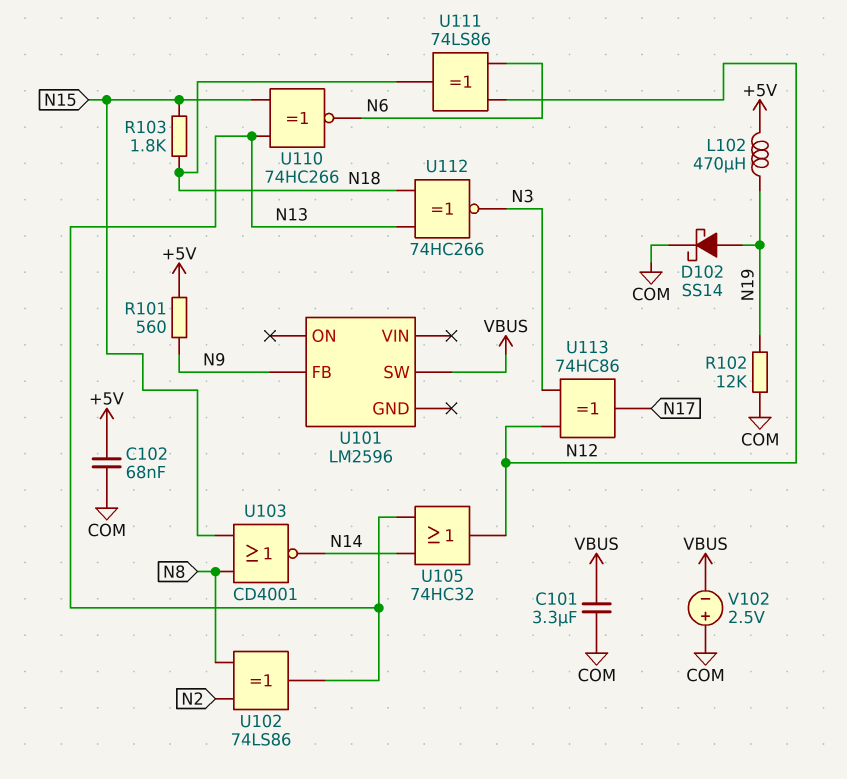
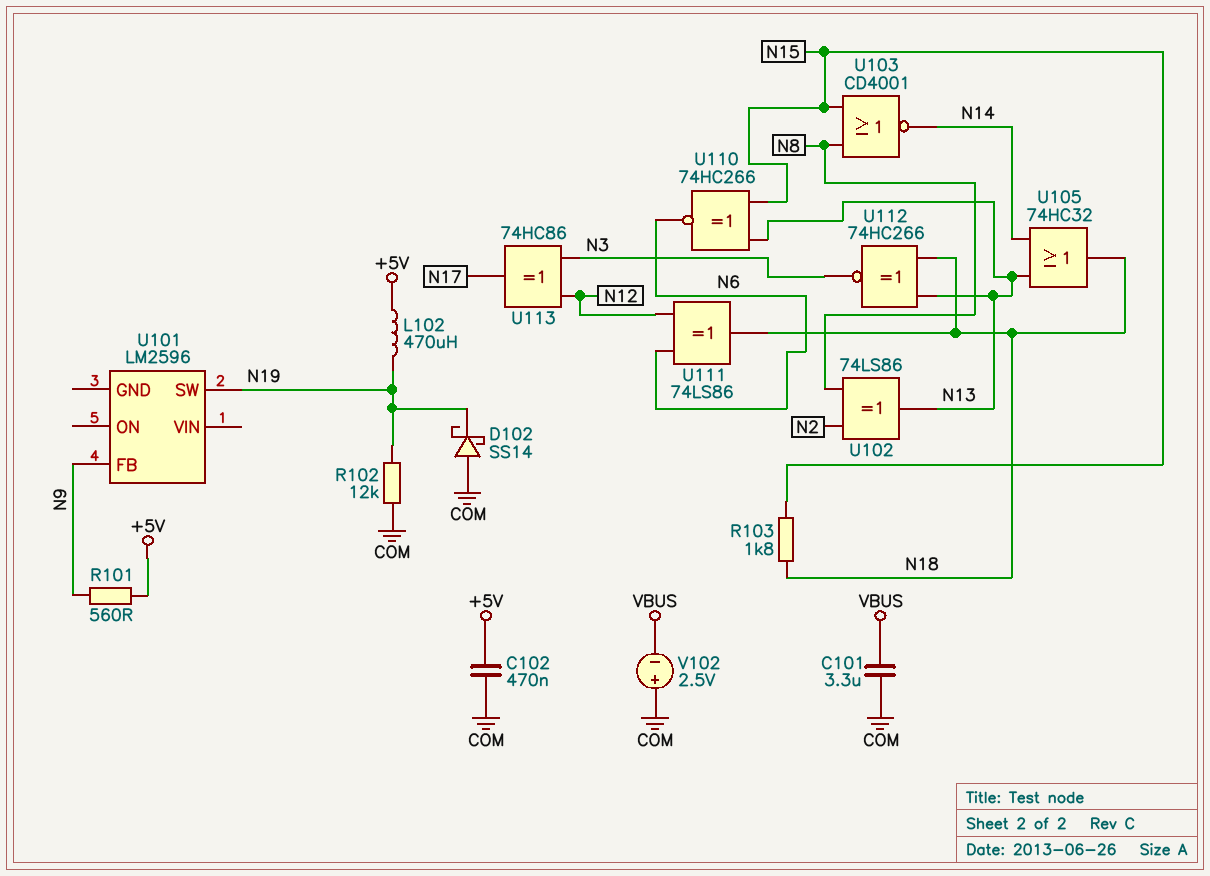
C102: 68nF (+5V, COM) -> 470nF (+5V, COM)
D102: schottky SS14 (A N19, K COM) -> schottky SS14 (A COM, K N19)
U101 pin SW: VBUS -> N19
U105: OR 74HC32 (in N13, in N14, out N12) -> OR 74HC32 (in N13, in N14, out N18)

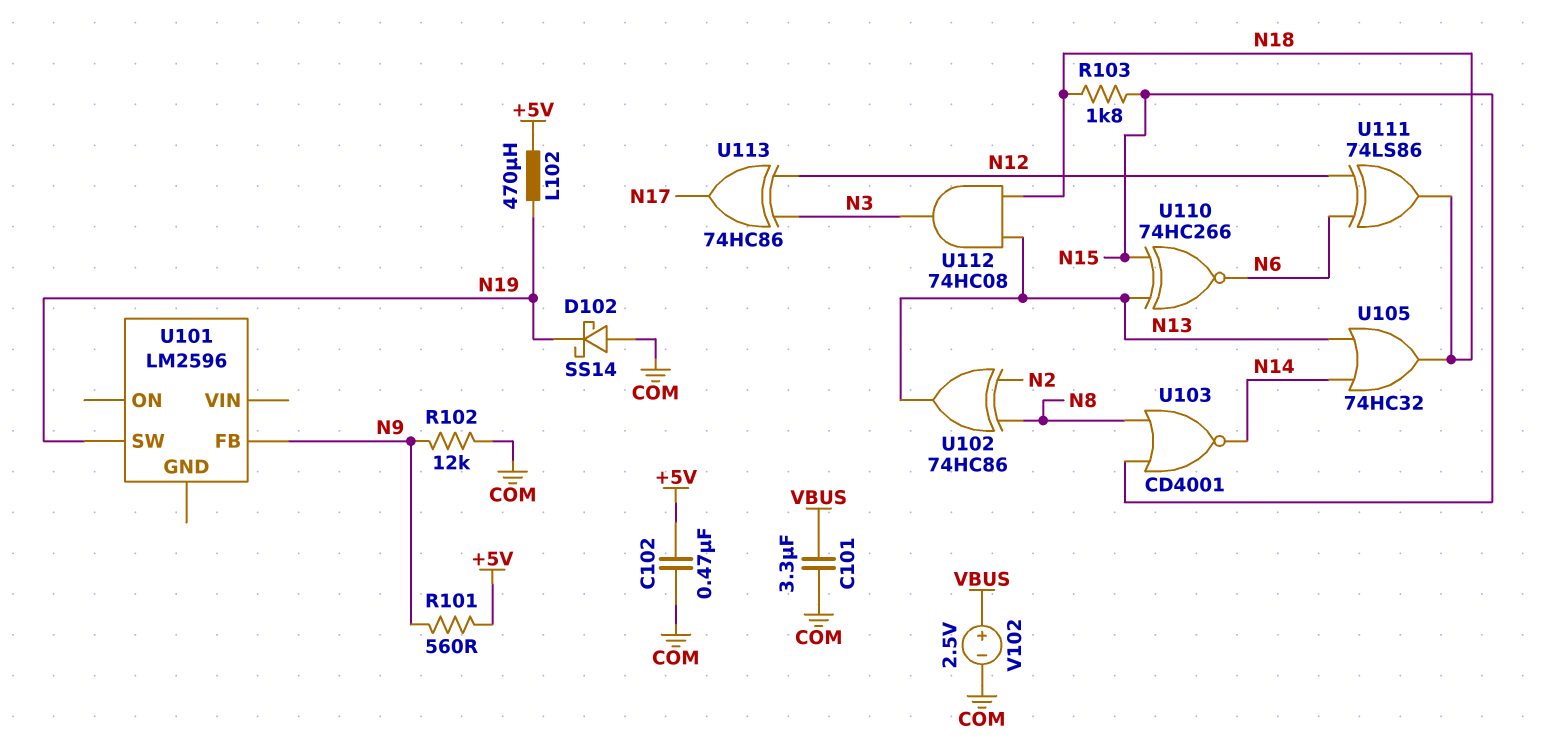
R102: 12k (COM, N19) -> 12k (COM, N9)
U102: XOR 74LS86 (in N2, in N8, out N13) -> XOR 74HC86 (in N2, in N8, out N13)
U112: XNOR 74HC266 (in N13, in N18, out N3) -> AND 74HC08 (in N13, in N18, out N3)
V102: 2.5V (plus COM, minus VBUS) -> 2.5V (plus VBUS, minus COM)

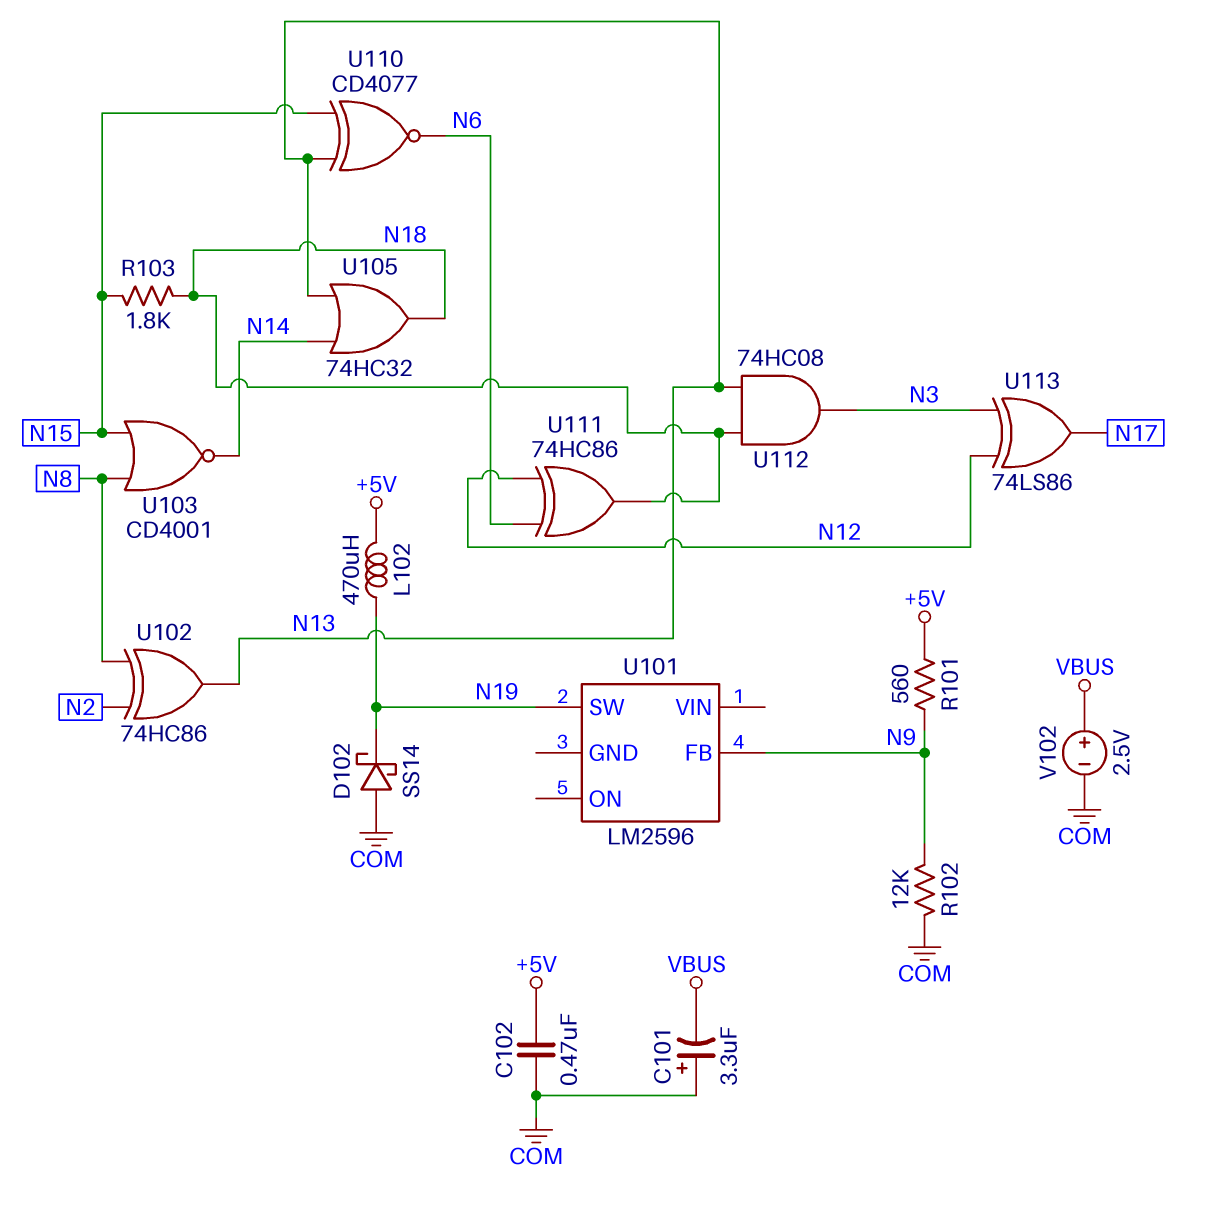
C101: 3.3uF (COM, VBUS) -> 3.3uF (plus COM, minus VBUS)
U110: XNOR 74HC266 (in N13, in N15, out N6) -> XNOR CD4077 (in N13, in N15, out N6)
U111: XOR 74LS86 (in N6, in N12, out N18) -> XOR 74HC86 (in N6, in N12, out N18)
U113: XOR 74HC86 (in N3, in N12, out N17) -> XOR 74LS86 (in N3, in N12, out N17)

